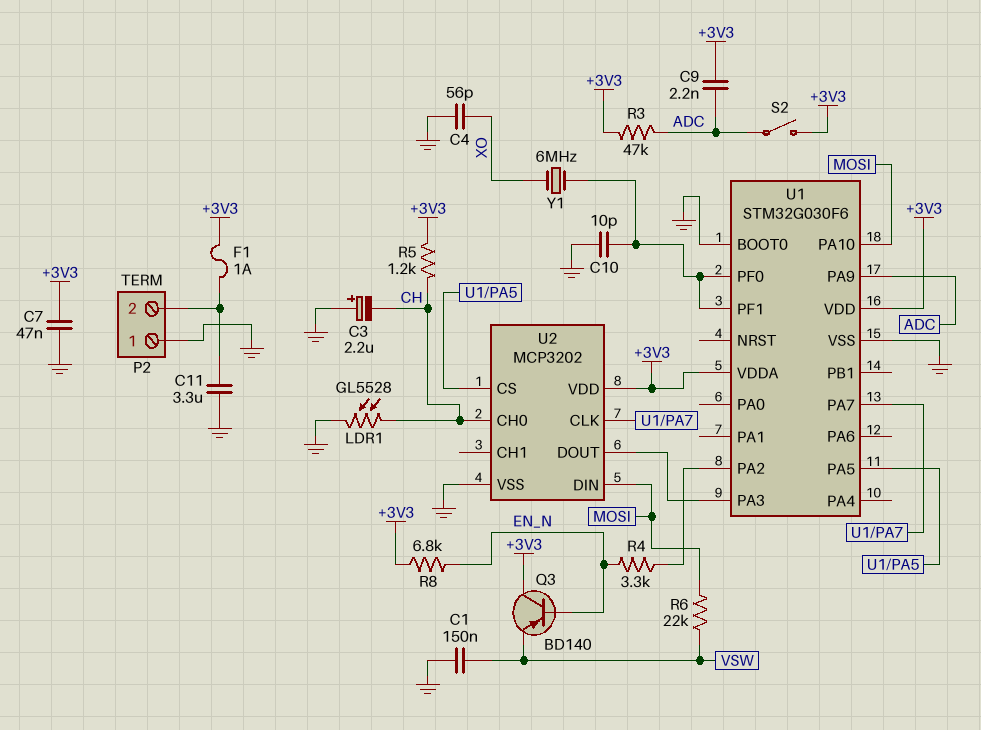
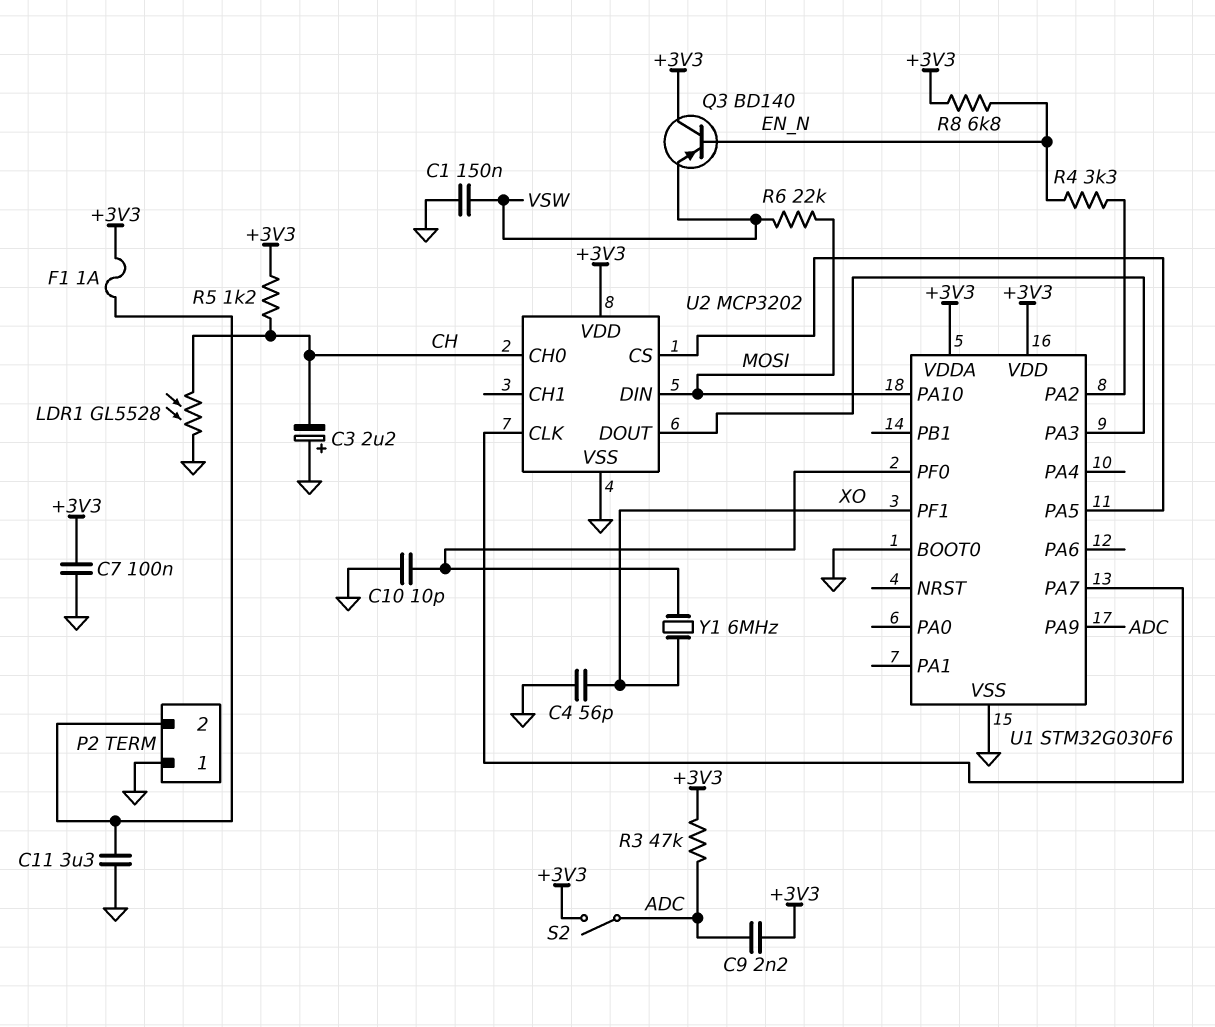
C7: 47nF (+3V3, GND) -> 100nF (+3V3, GND)
U1 pin PF1: U1/PF0 -> XO

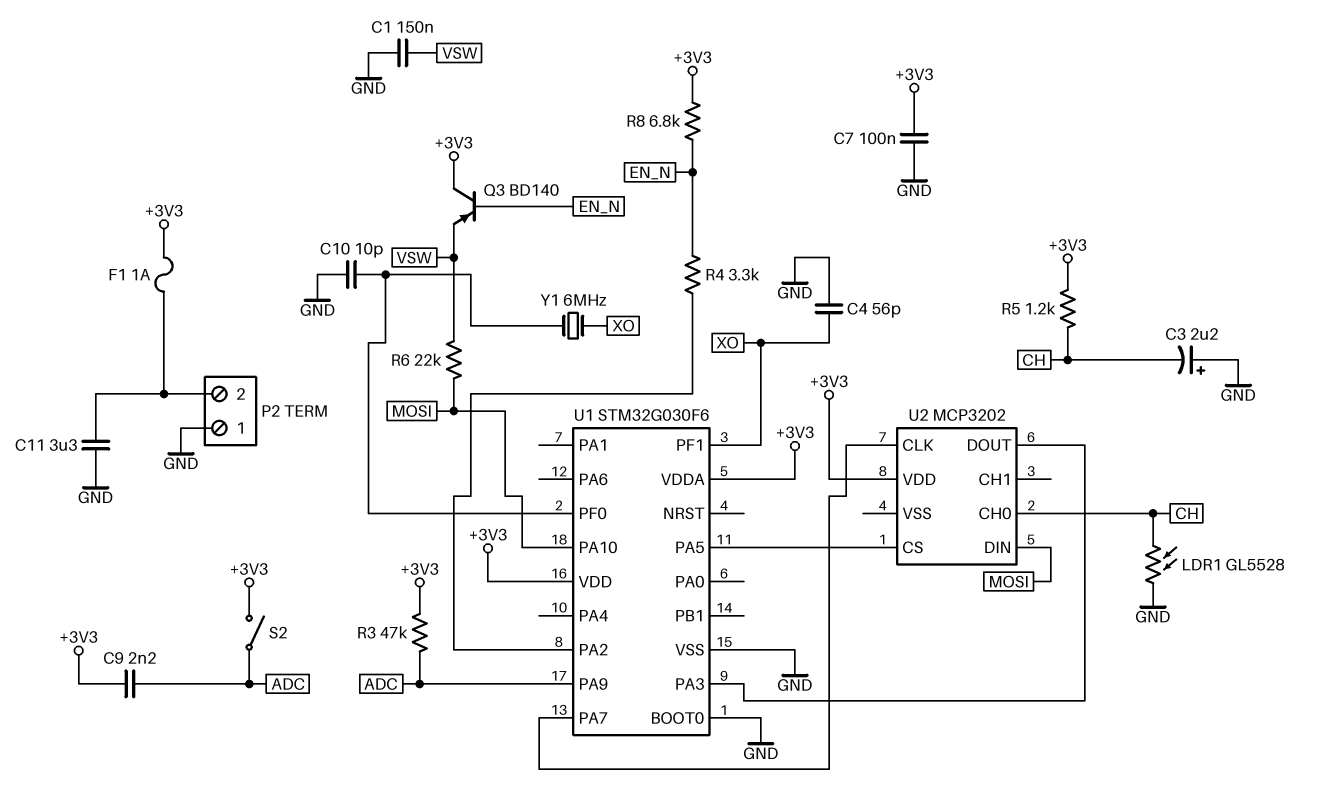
U2 pin VSS: GND -> none

